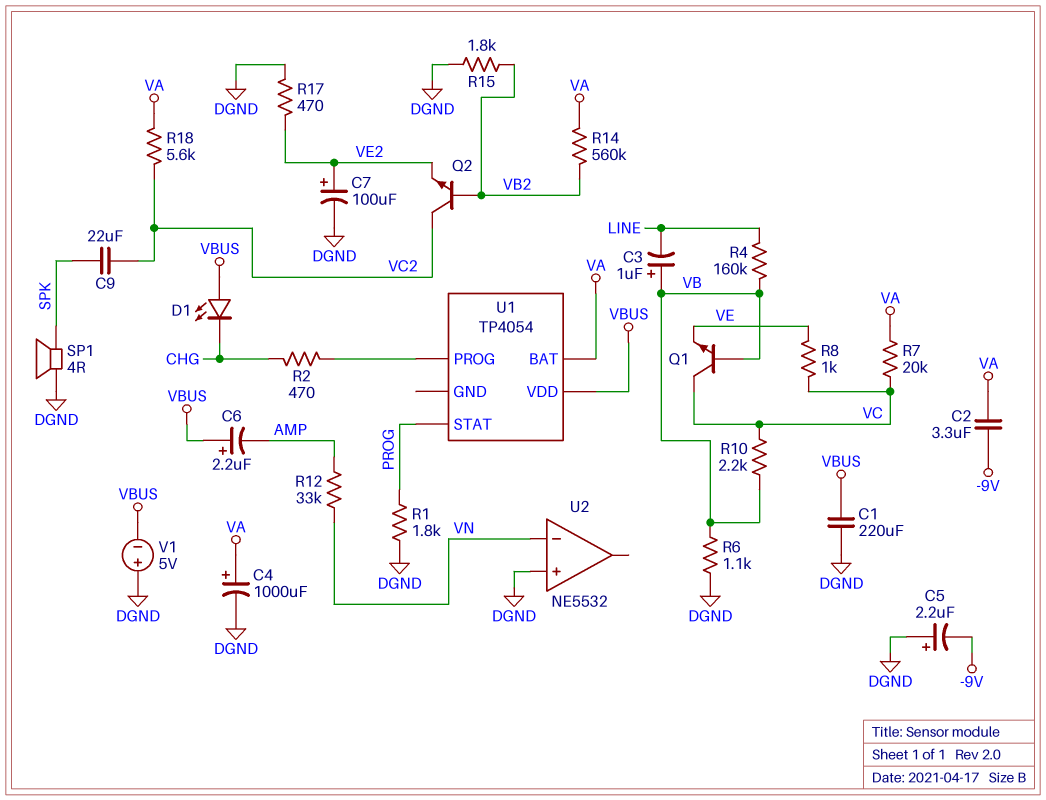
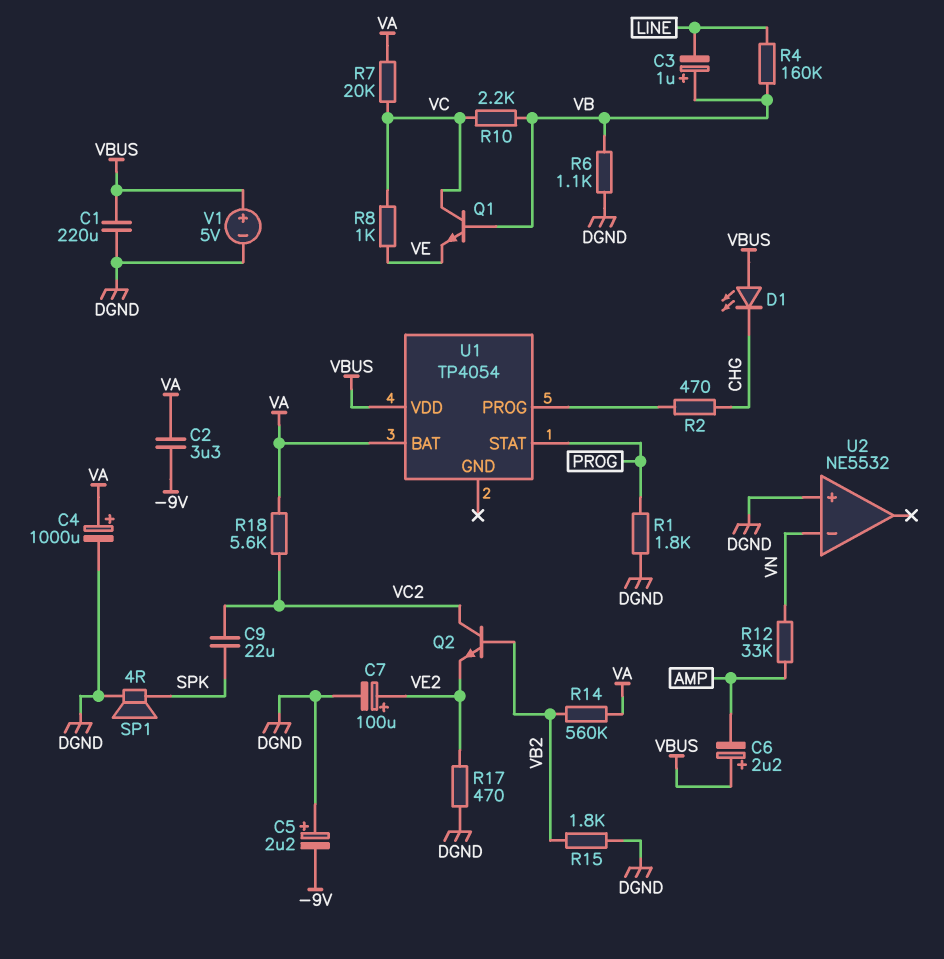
V1: 5V (plus DGND, minus VBUS) -> 5V (plus VBUS, minus DGND)

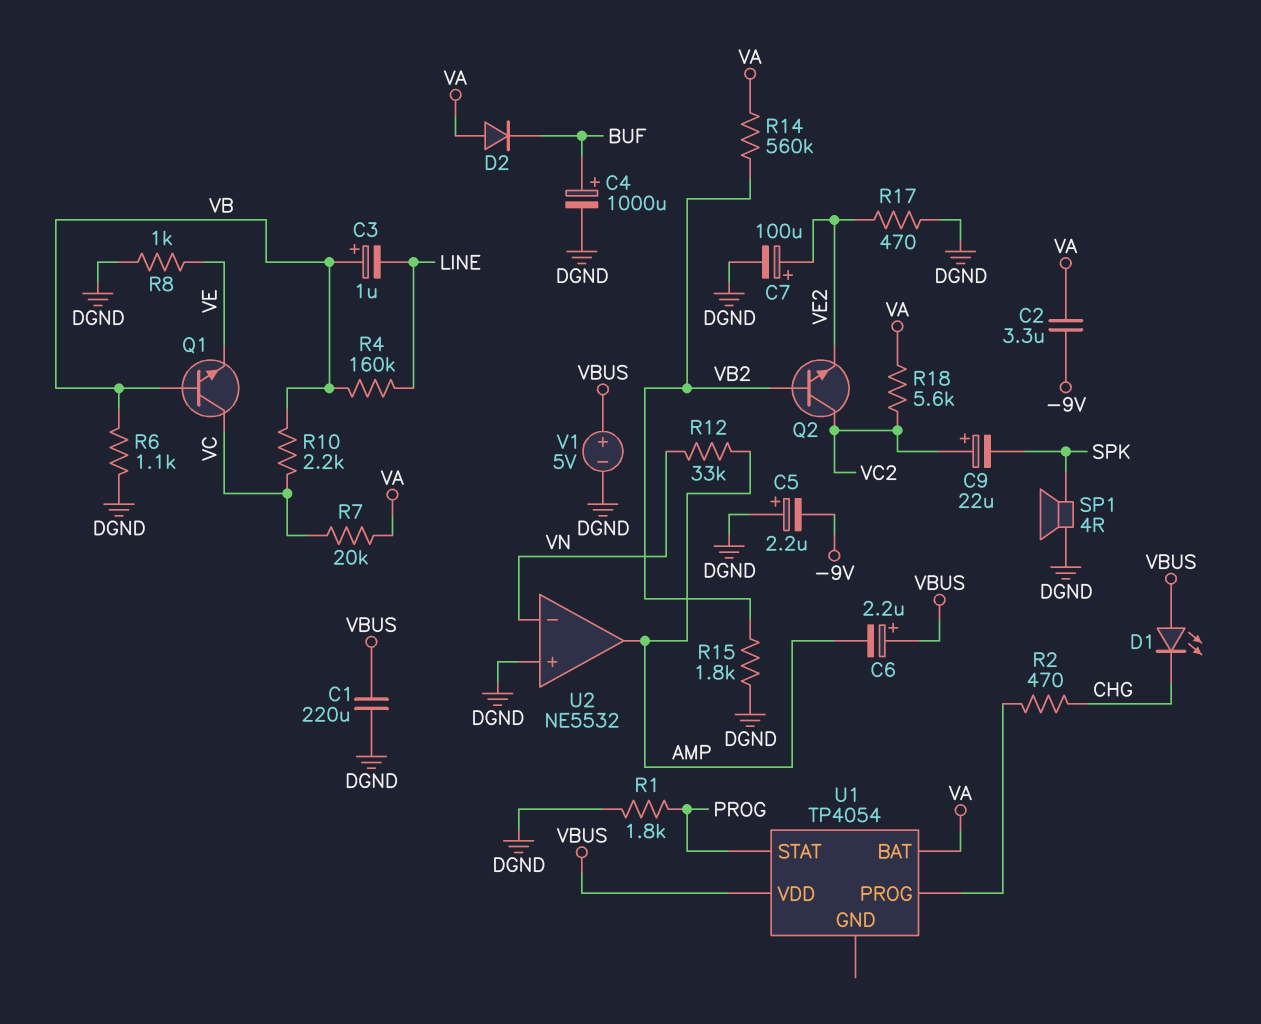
C4: 1000uF (plus VA, minus DGND) -> 1000uF (plus BUF, minus DGND)
C9: 22uF (SPK, VC2) -> 22uF (plus VC2, minus SPK)
D2: none -> diode (A VA, K BUF)
R8: 1k (VC, VE) -> 1k (DGND, VE)
U2 pin out: none -> AMP

